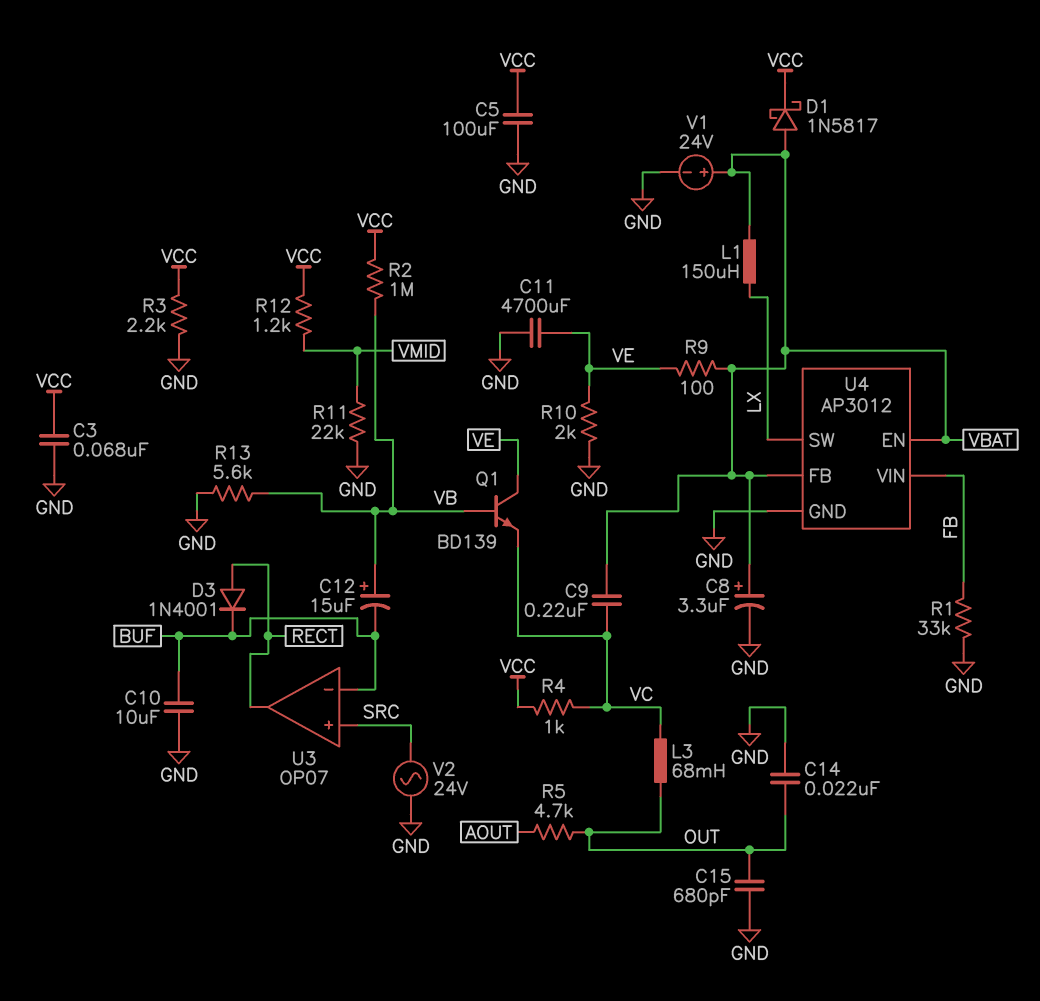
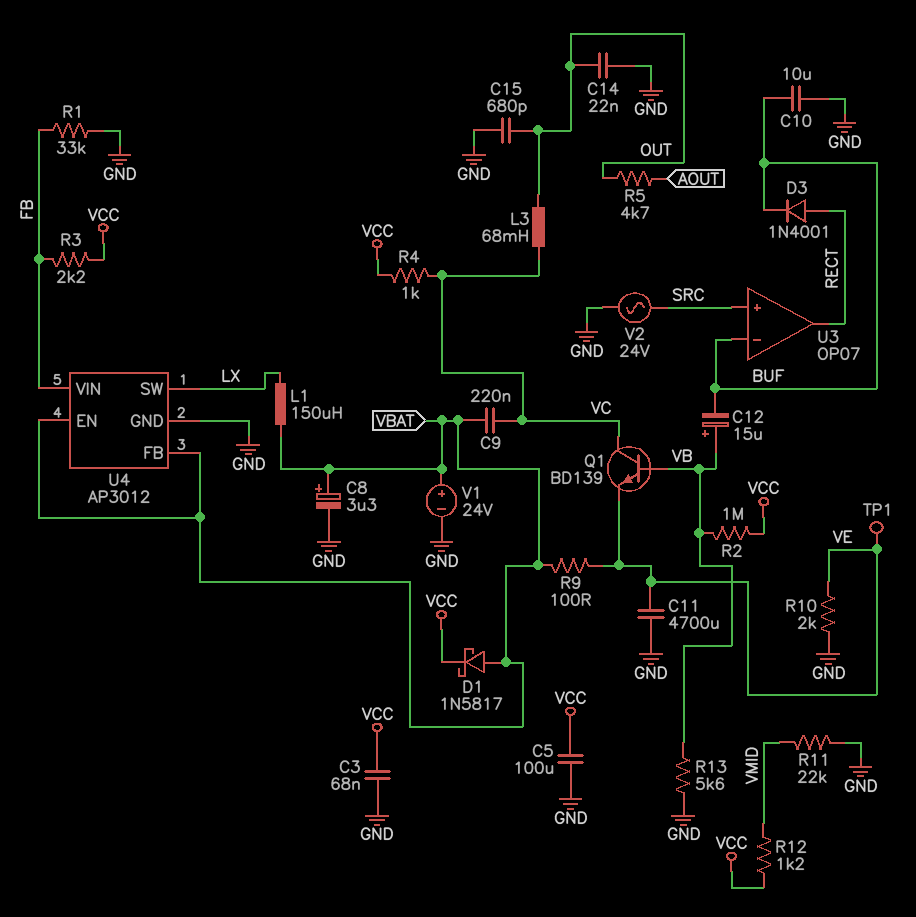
Q1: NPN BD139 (B VB, C VE, E VC) -> NPN BD139 (B VB, C VC, E VE)
R3: 2.2k (GND, VCC) -> 2.2k (FB, VCC)
TP1: none -> test point (VE)

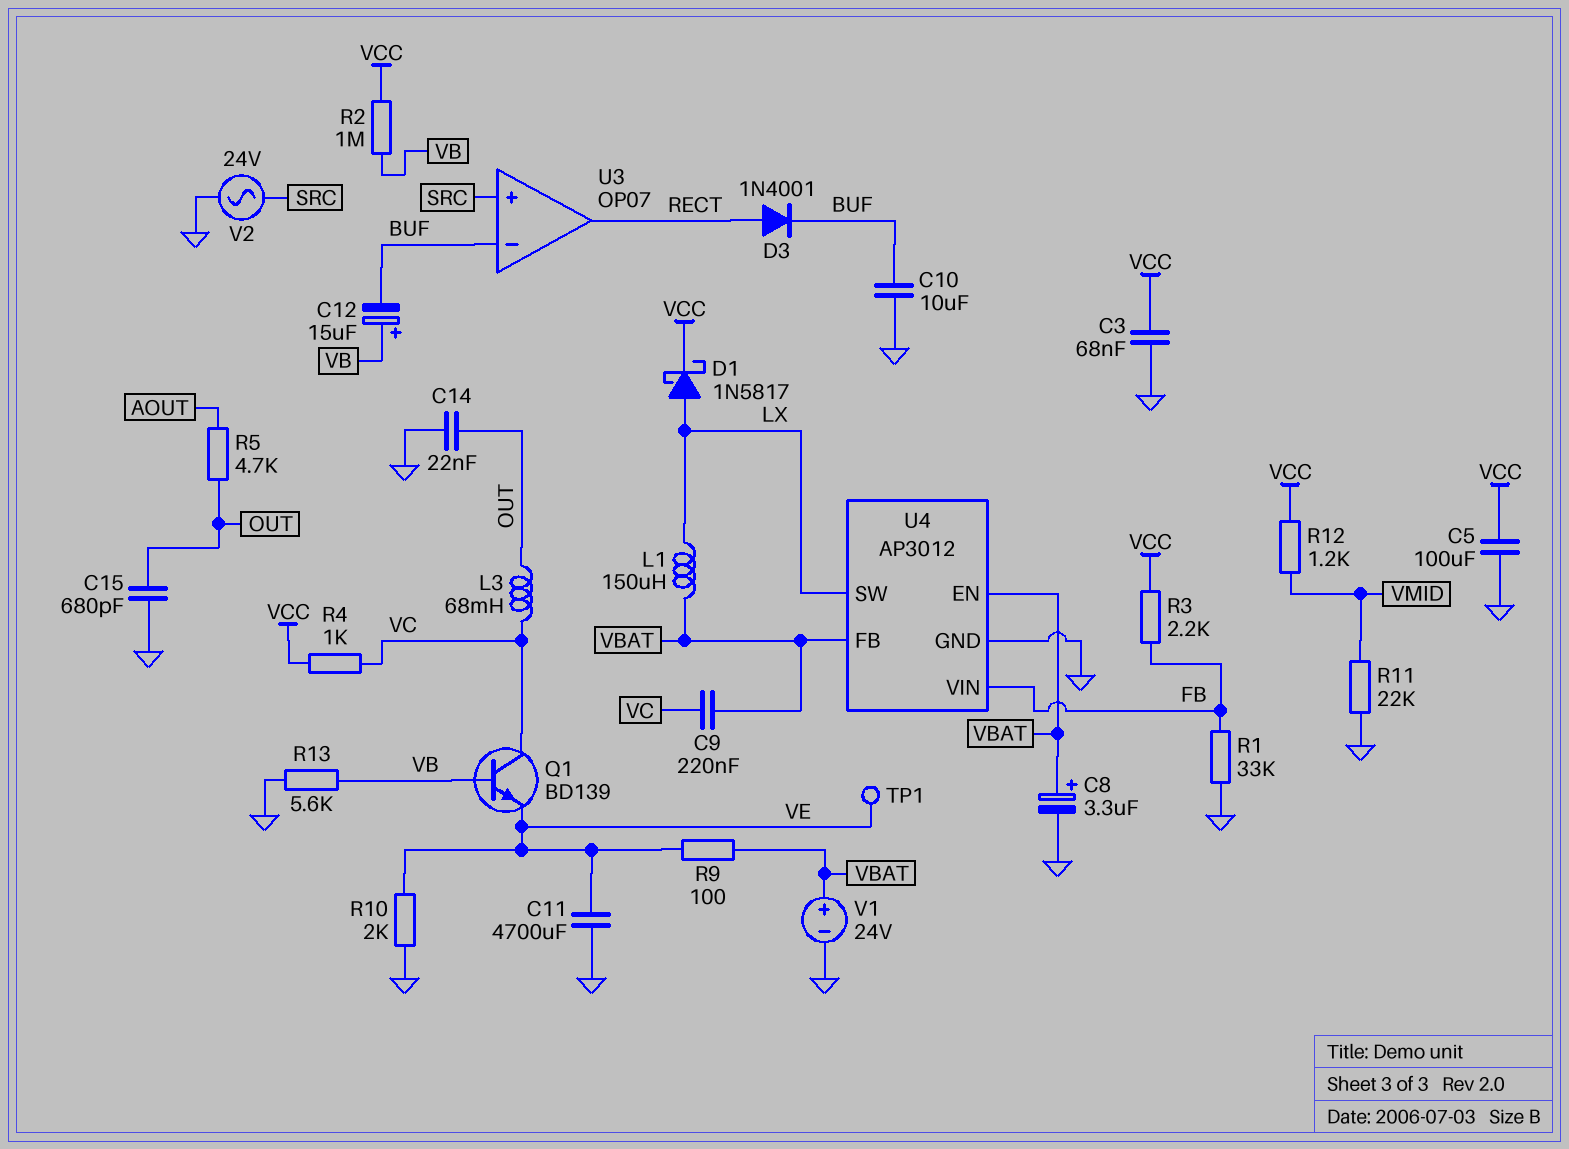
D1: schottky 1N5817 (A VBAT, K VCC) -> schottky 1N5817 (A LX, K VCC)

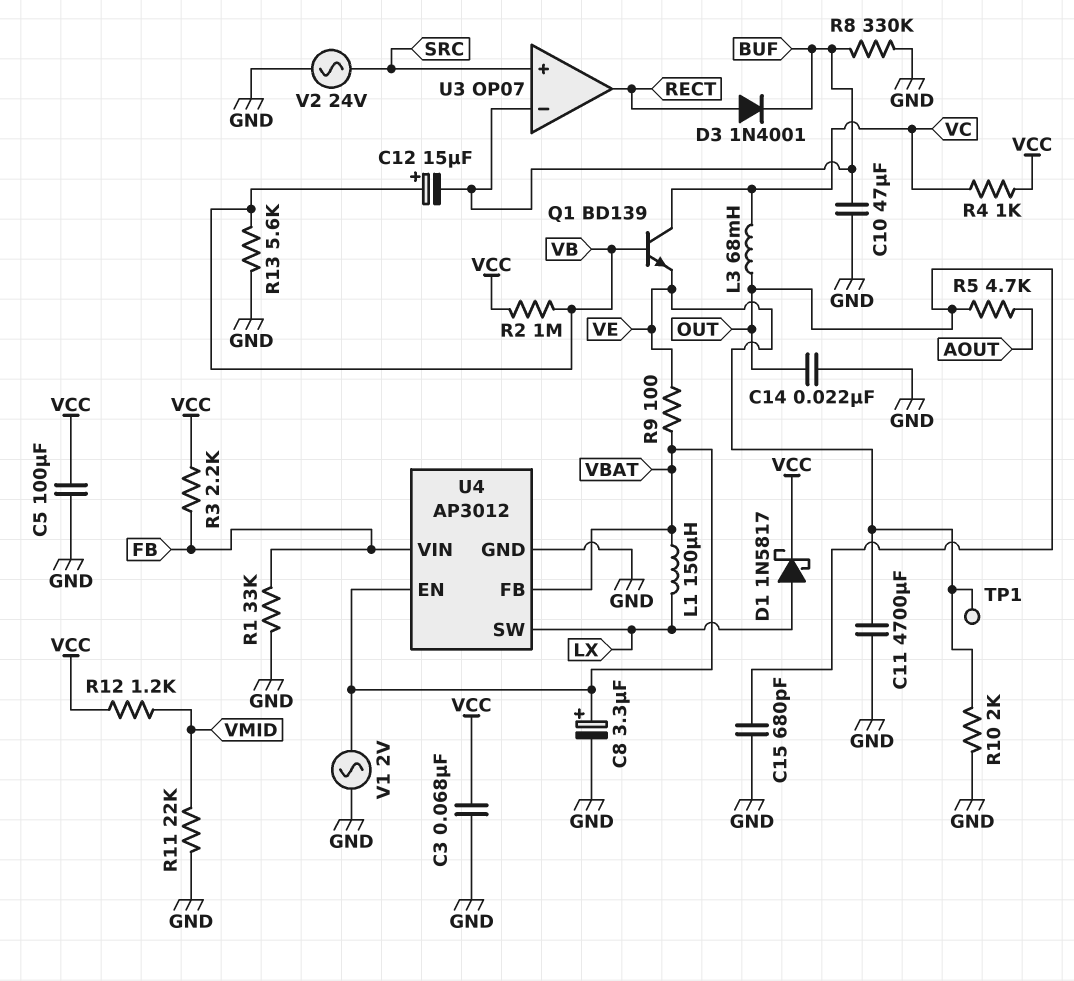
C9: 220nF (VBAT, VC) -> none
C10: 10uF (BUF, GND) -> 47uF (BUF, GND)
R8: none -> 330k (BUF, GND)
V1: 24V (plus VBAT, minus GND) -> AC 2V (GND, VBAT)

